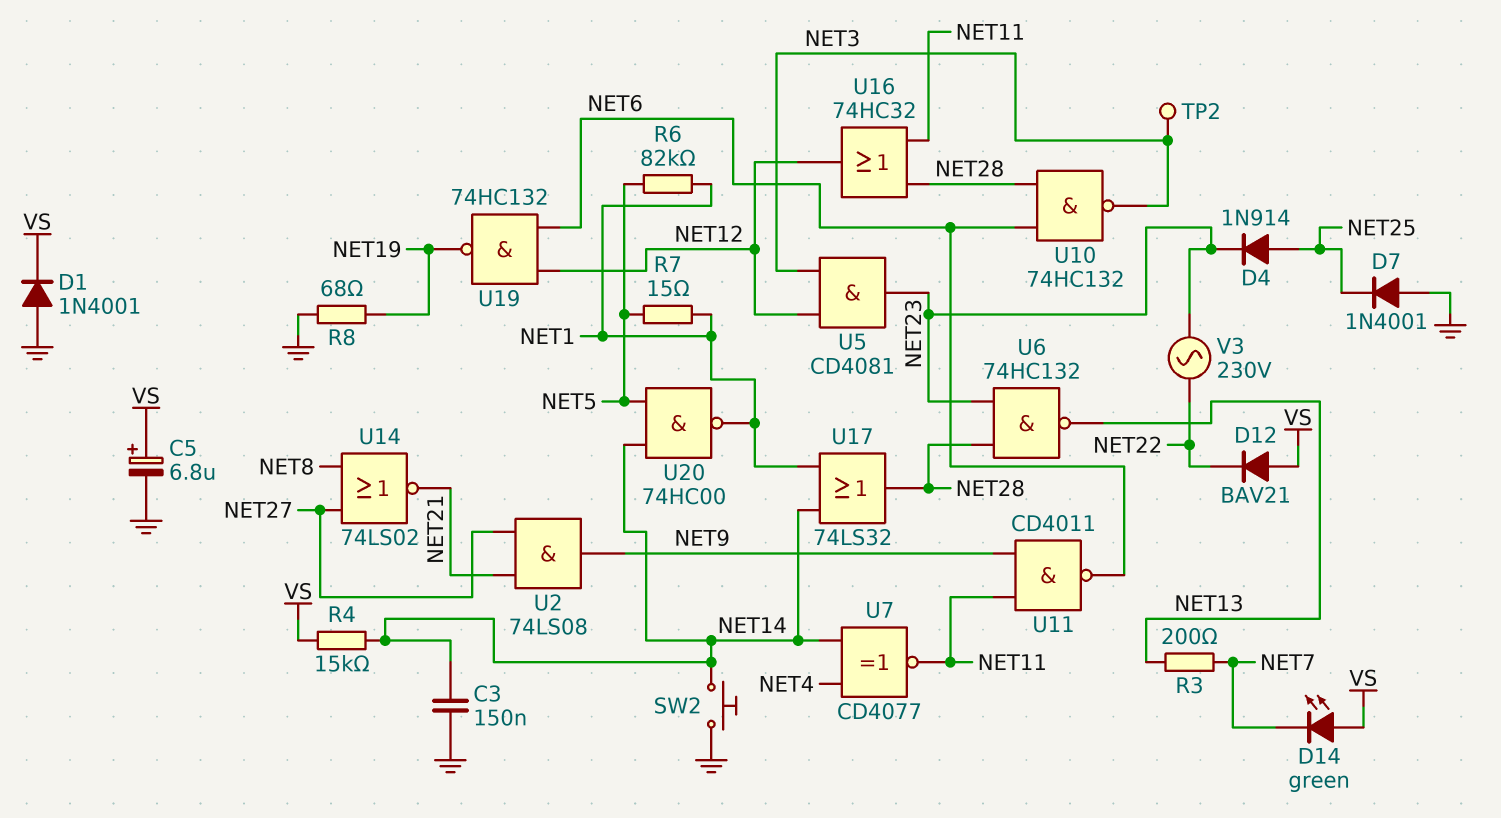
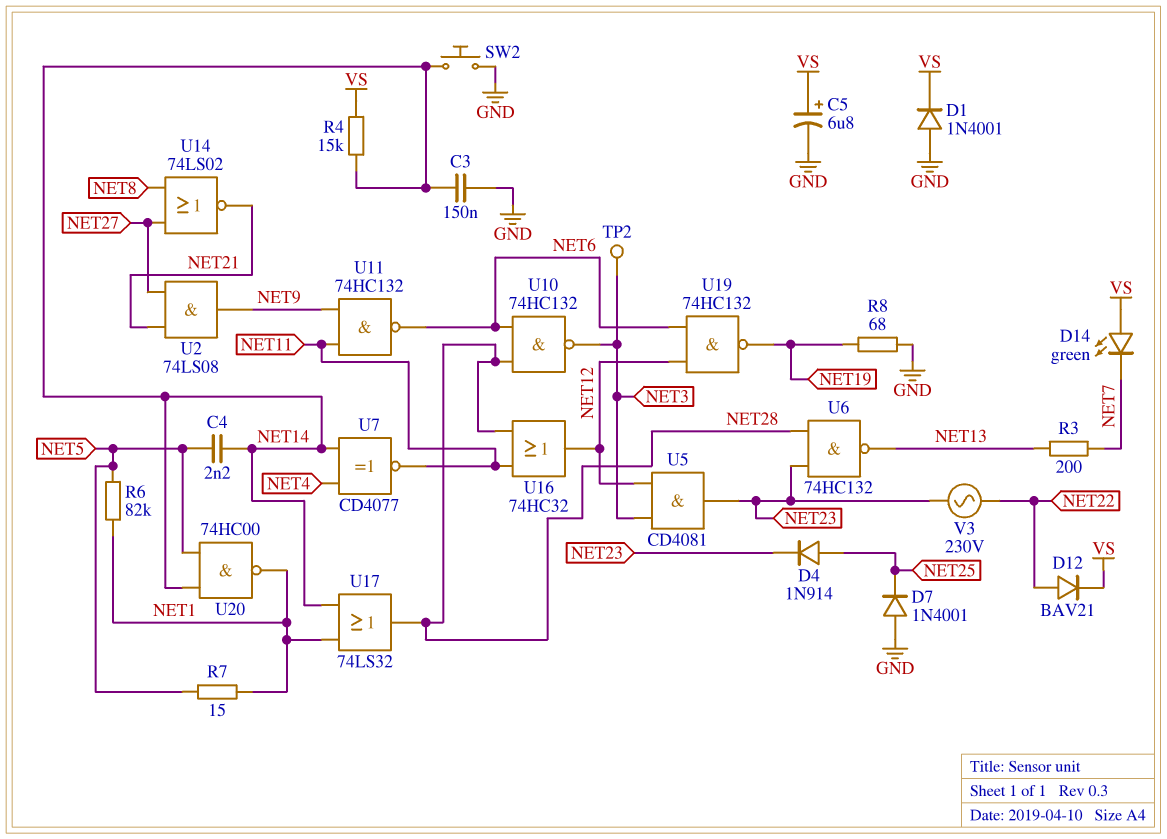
C4: none -> 2.2nF (NET5, NET14)
D12: diode BAV21 (A VS, K NET22) -> diode BAV21 (A NET22, K VS)
U11: NAND CD4011 (in NET9, in NET11, out NET6) -> NAND 74HC132 (in NET9, in NET11, out NET6)

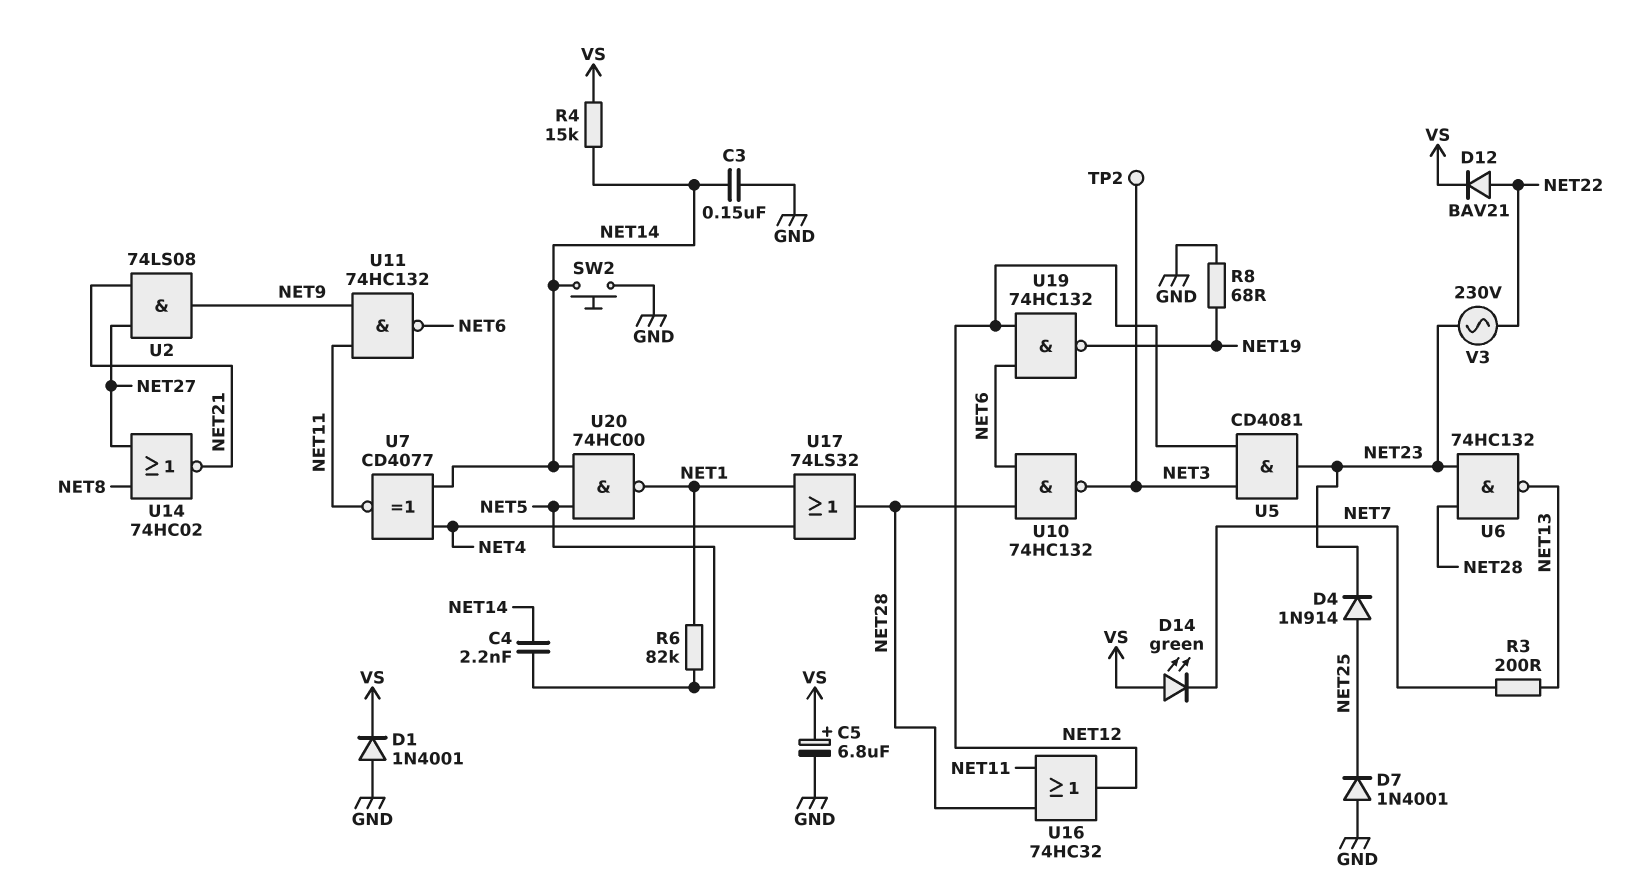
R7: 15 (NET1, NET5) -> none
U14: NOR 74LS02 (in NET8, in NET27, out NET21) -> NOR 74HC02 (in NET8, in NET27, out NET21)
U17: OR 74LS32 (in NET1, in NET14, out NET28) -> OR 74LS32 (in NET1, in NET4, out NET28)

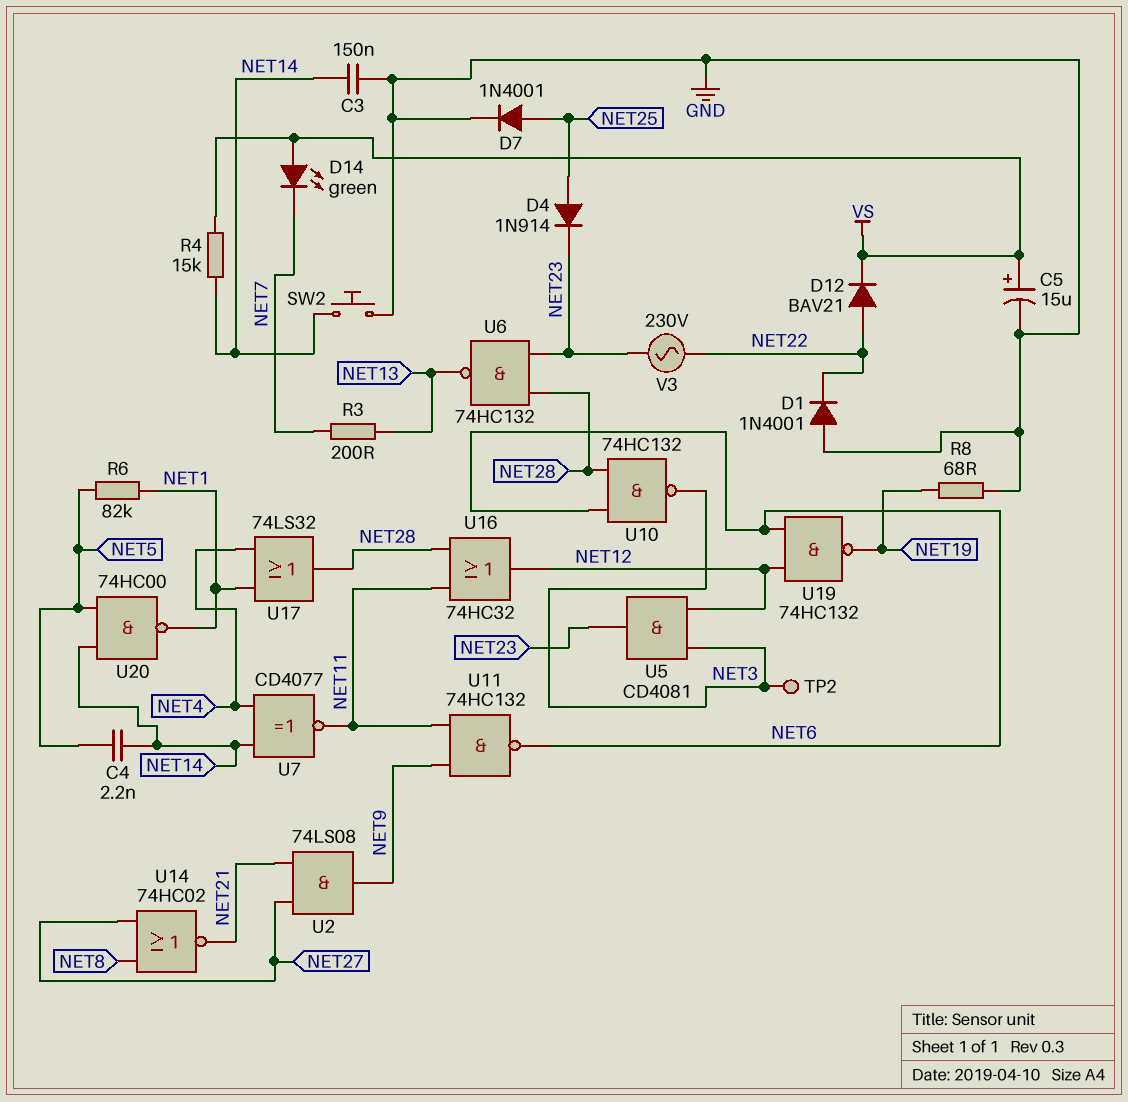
C5: 6.8uF (plus VS, minus GND) -> 15uF (plus VS, minus GND)
D1: diode 1N4001 (A GND, K VS) -> diode 1N4001 (A GND, K NET22)
D7: diode 1N4001 (A GND, K NET25) -> diode 1N4001 (A NET25, K GND)

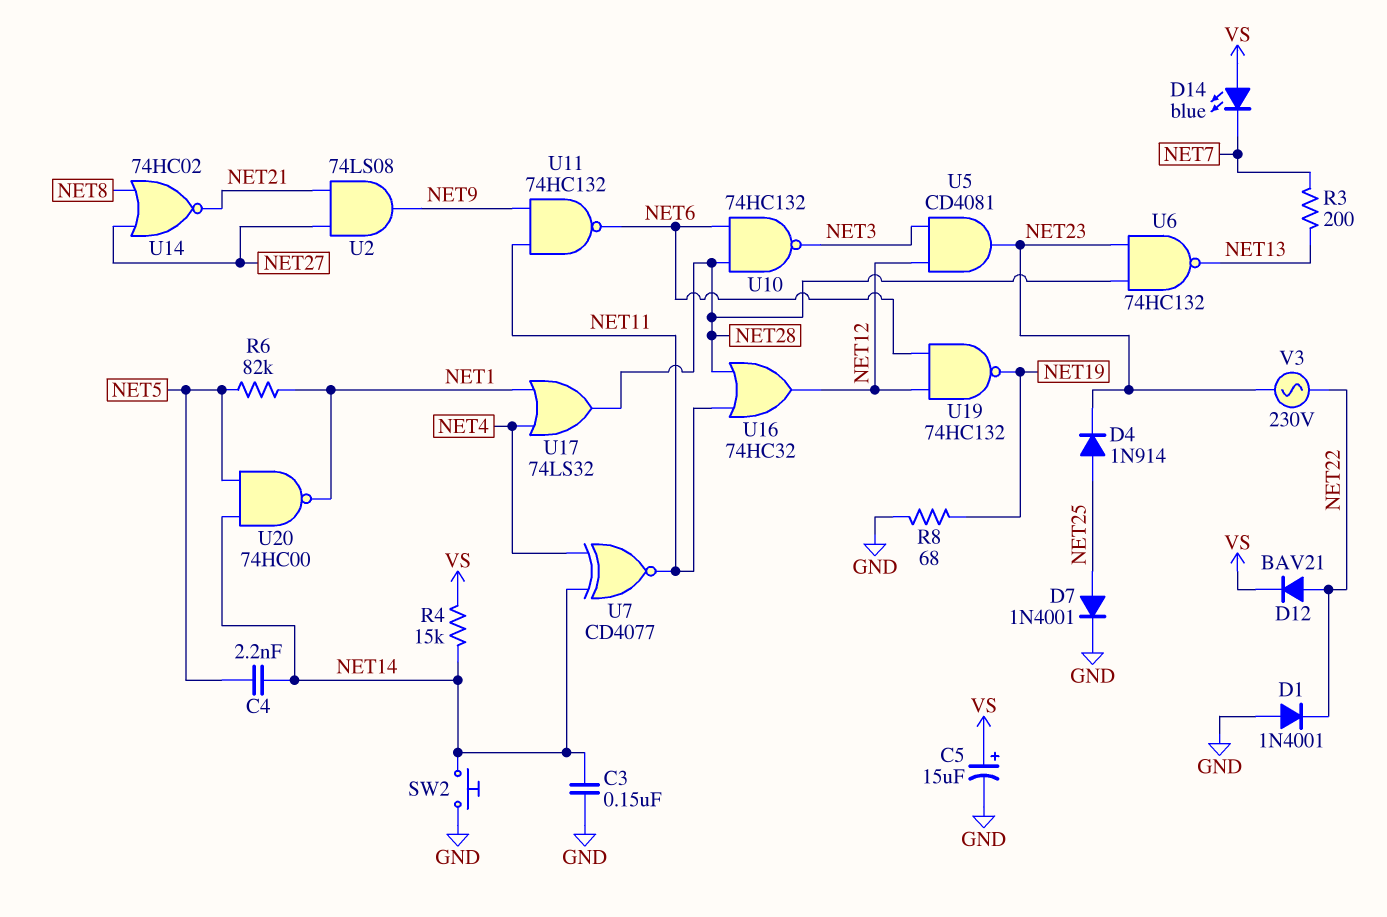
D14: LED green (A VS, K NET7) -> LED blue (A VS, K NET7)
TP2: test point (NET3) -> none

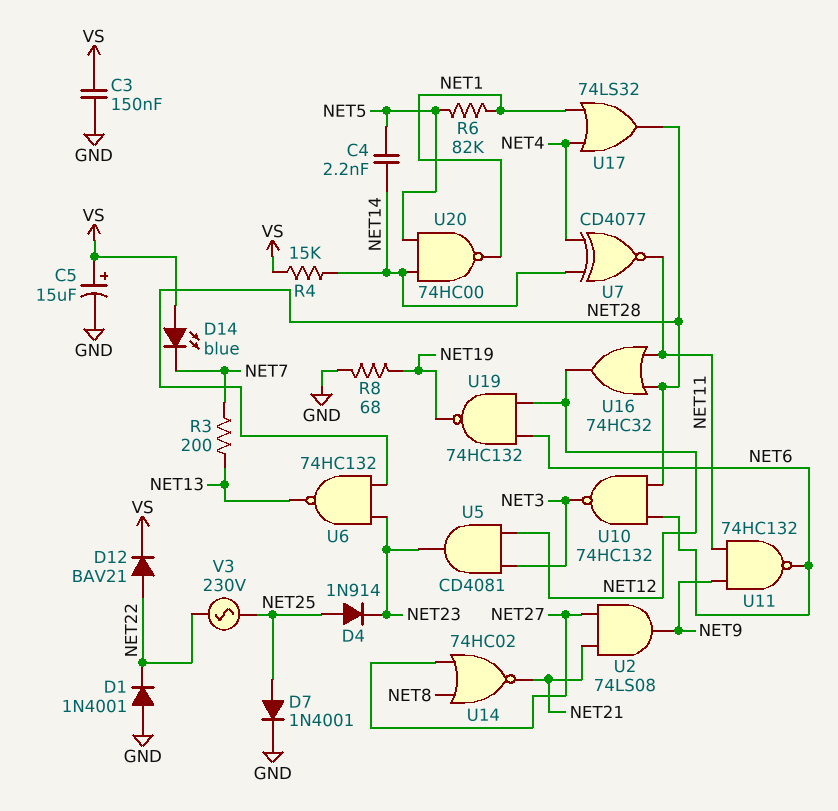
C3: 150nF (GND, NET14) -> 150nF (GND, VS)
SW2: button (GND, NET14) -> none
V3: AC 230V (NET22, NET23) -> AC 230V (NET22, NET25)

